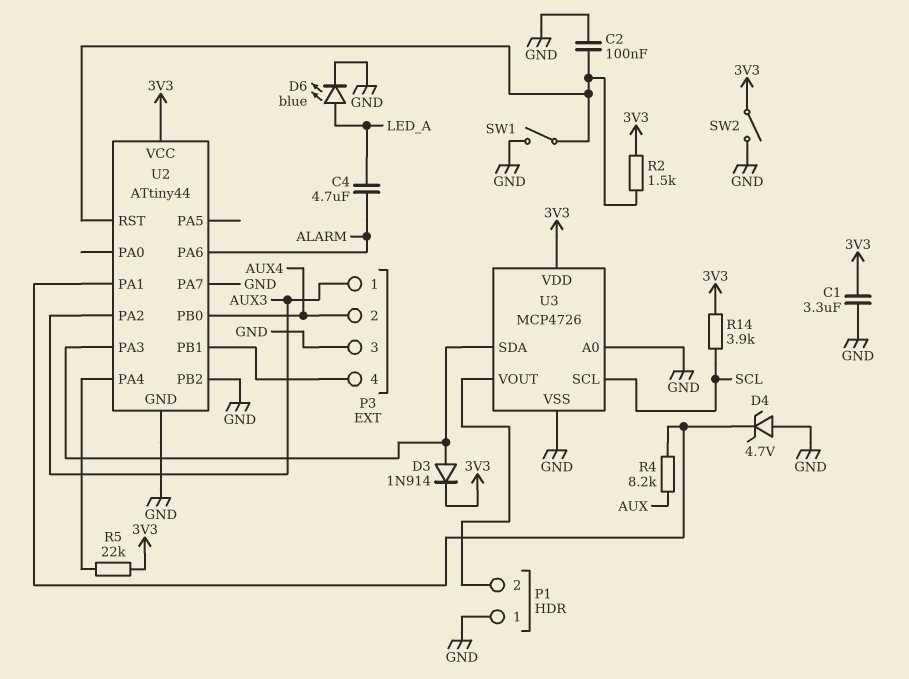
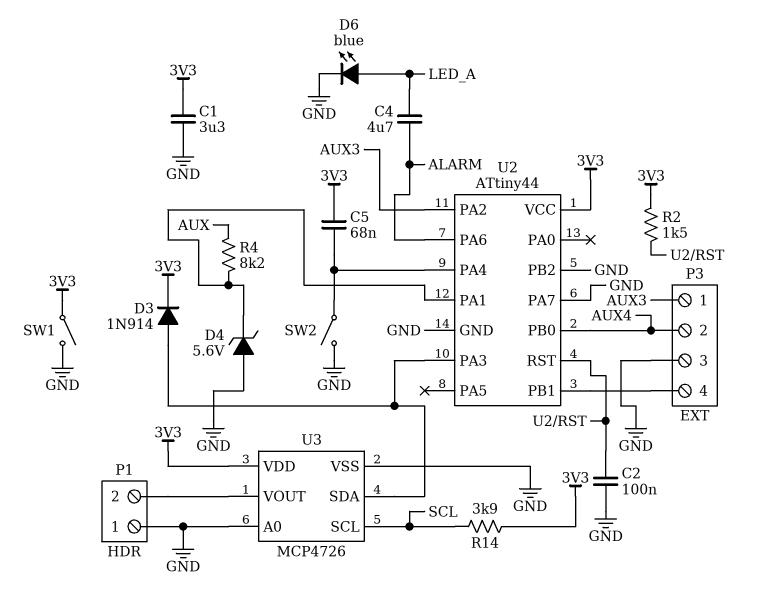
C5: none -> 68nF (3V3, U2/PA4)
D4: zener 4.7V (A GND, K U2/PA1) -> zener 5.6V (A GND, K U2/PA1)
R5: 22k (3V3, U2/PA4) -> none
SW1: switch (GND, U2/RST) -> switch (3V3, GND)
SW2: switch (3V3, GND) -> switch (GND, U2/PA4)

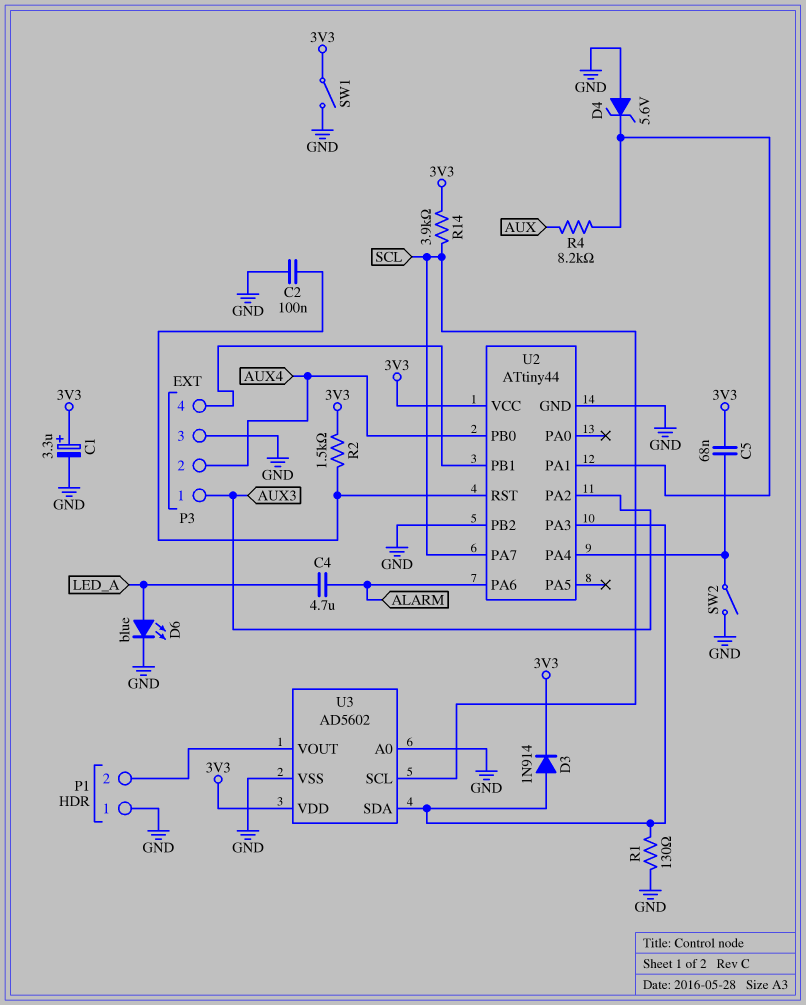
C1: 3.3uF (3V3, GND) -> 3.3uF (plus 3V3, minus GND)
R1: none -> 130 (GND, U2/PA3)
U2 pin PA7: GND -> SCL
U3: MCP4726 -> AD5602

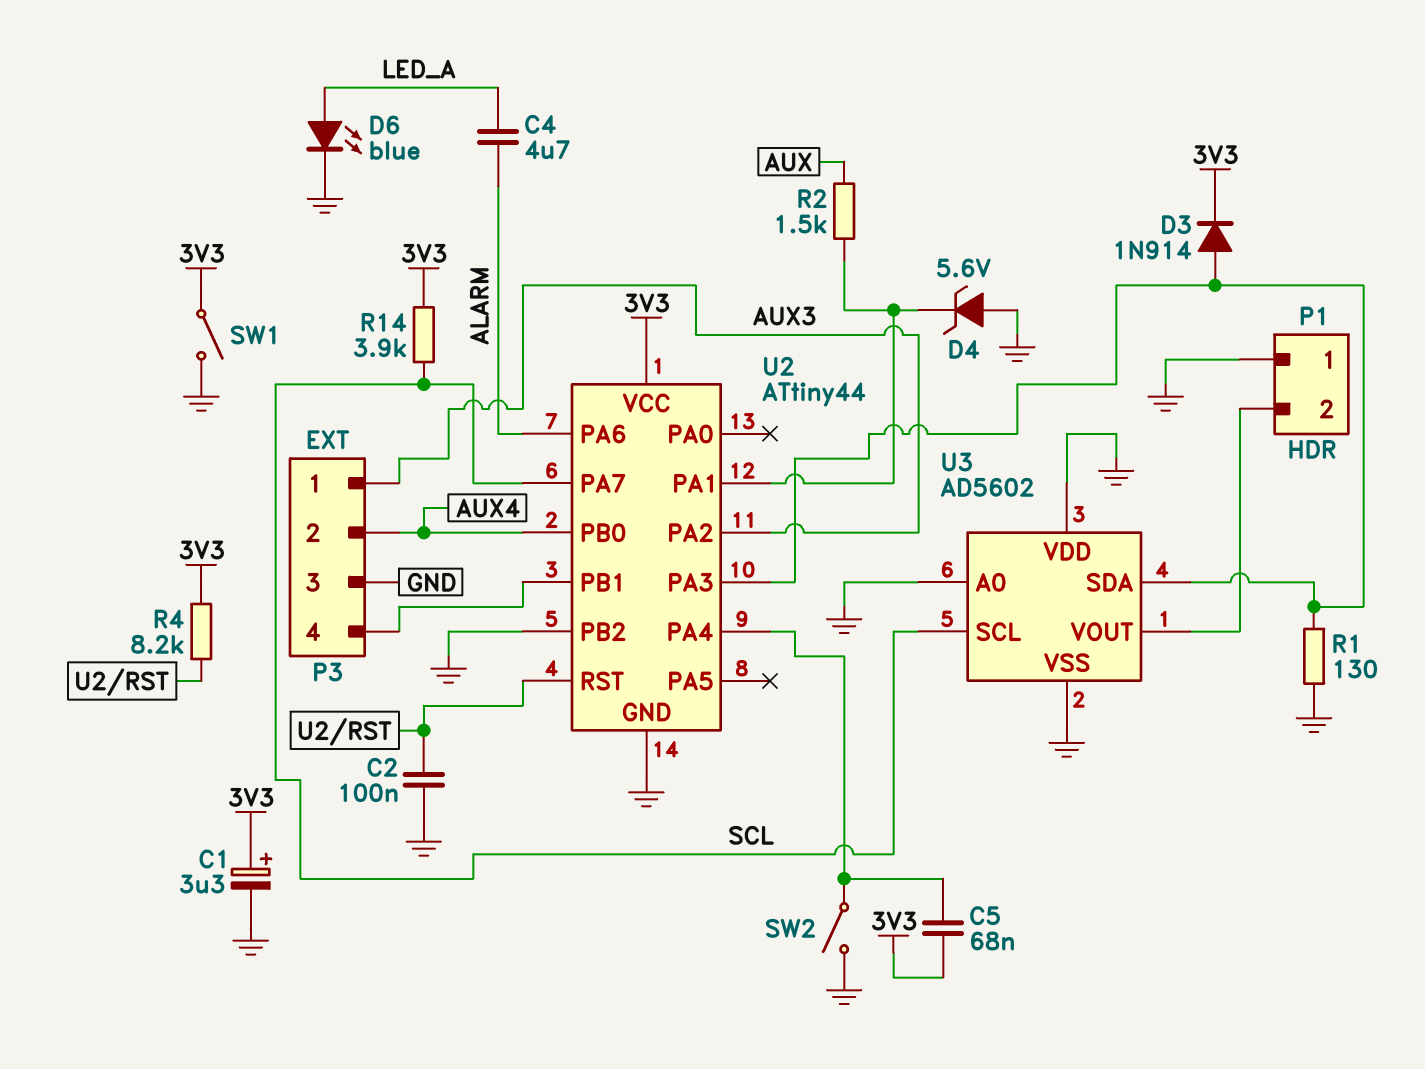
R2: 1.5k (3V3, U2/RST) -> 1.5k (AUX, U2/PA1)
R4: 8.2k (AUX, U2/PA1) -> 8.2k (3V3, U2/RST)
U3 pin VDD: 3V3 -> GND

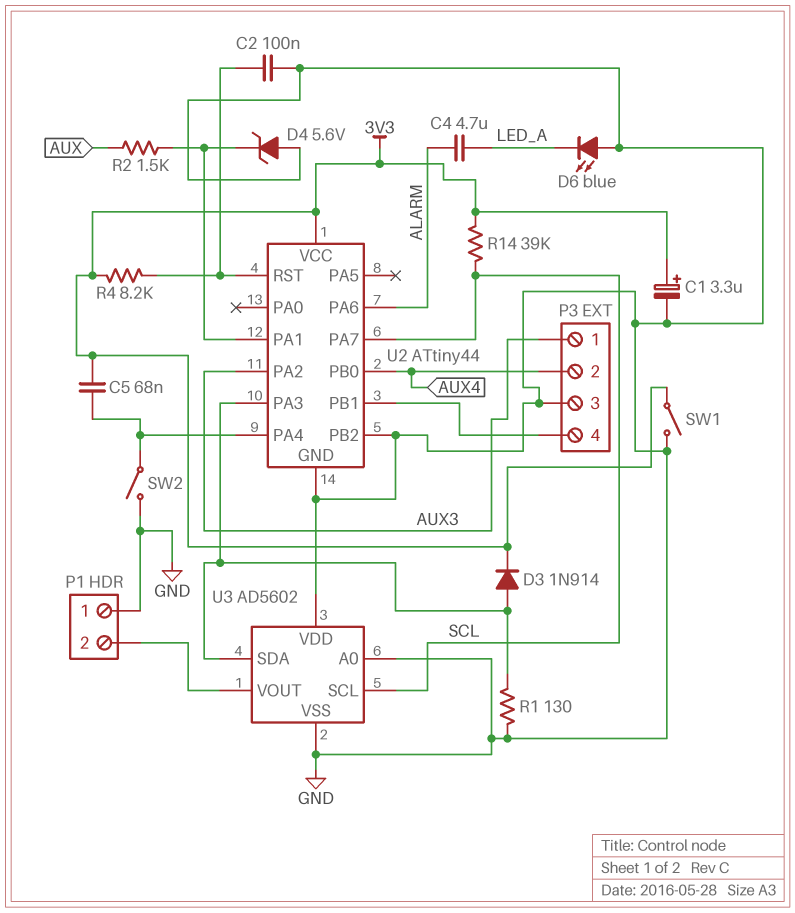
D6: LED blue (A LED_A, K GND) -> LED blue (A GND, K LED_A)
R14: 3.9k (3V3, SCL) -> 39k (3V3, SCL)

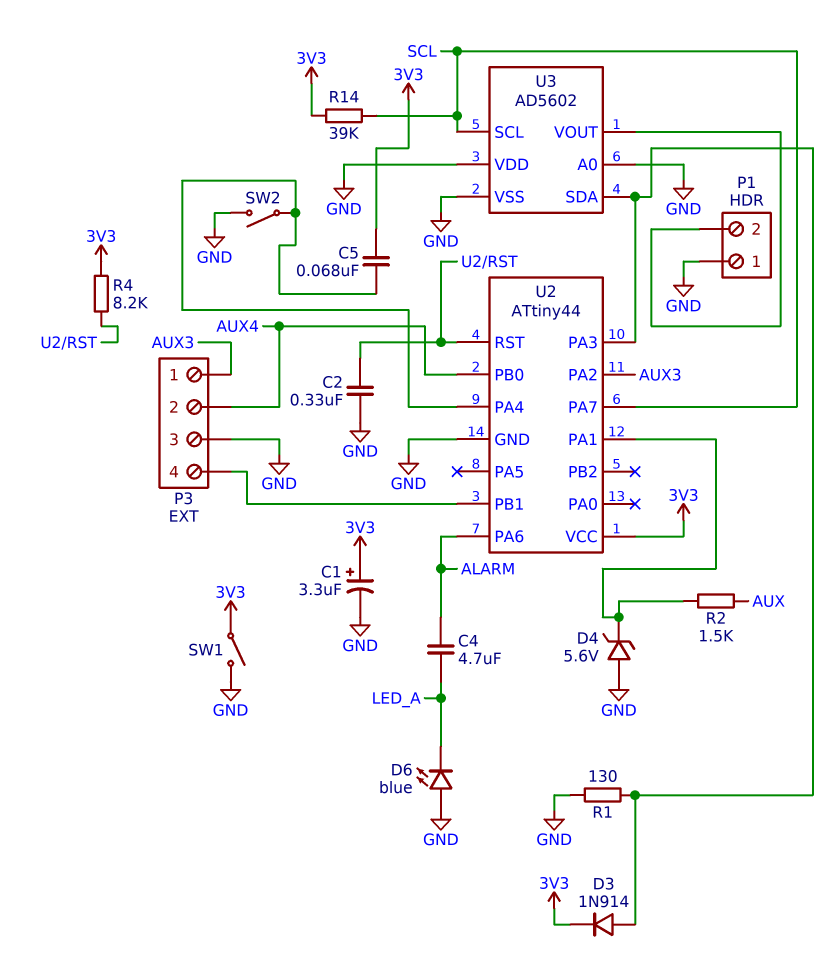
C2: 100nF (GND, U2/RST) -> 330nF (GND, U2/RST)
U2 pin PB2: GND -> none

